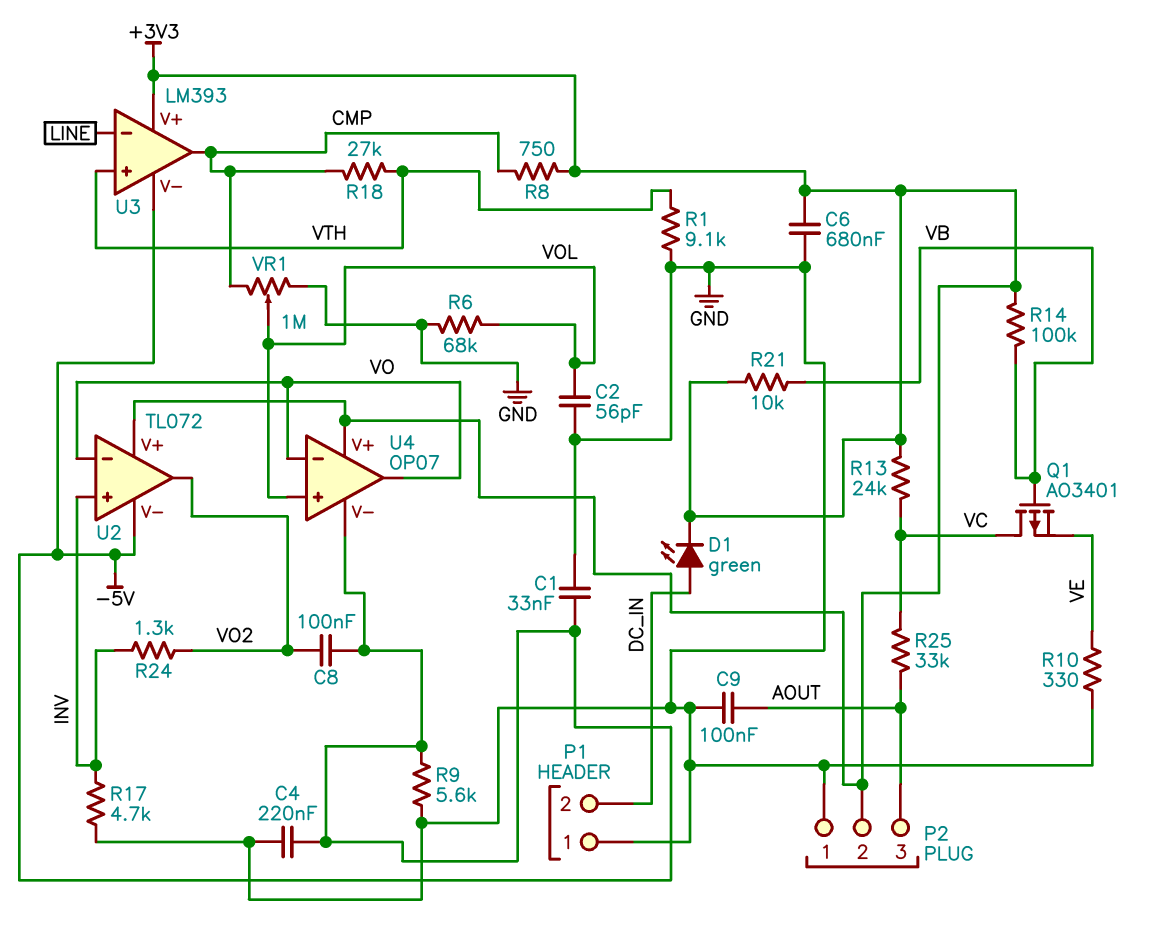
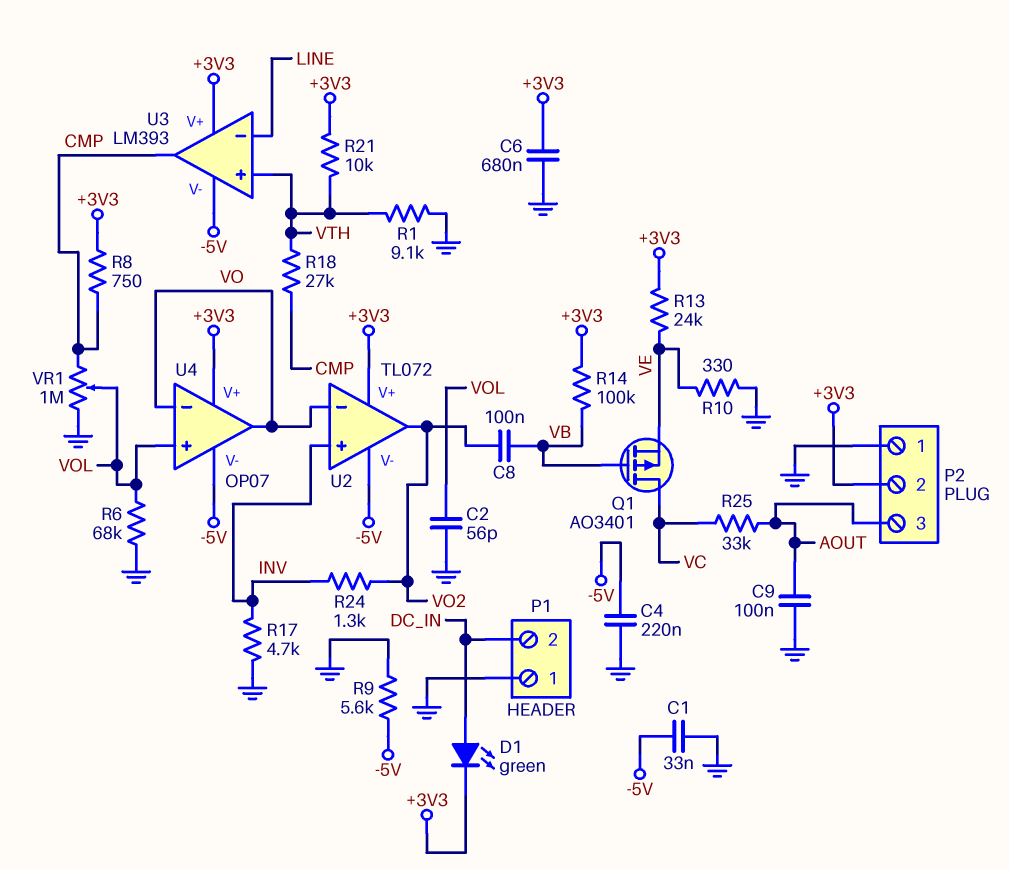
C8: 100nF (-5V, VO2) -> 100nF (VB, VO2)
R13: 24k (+3V3, VC) -> 24k (+3V3, VE)
R21: 10k (+3V3, VB) -> 10k (+3V3, VTH)

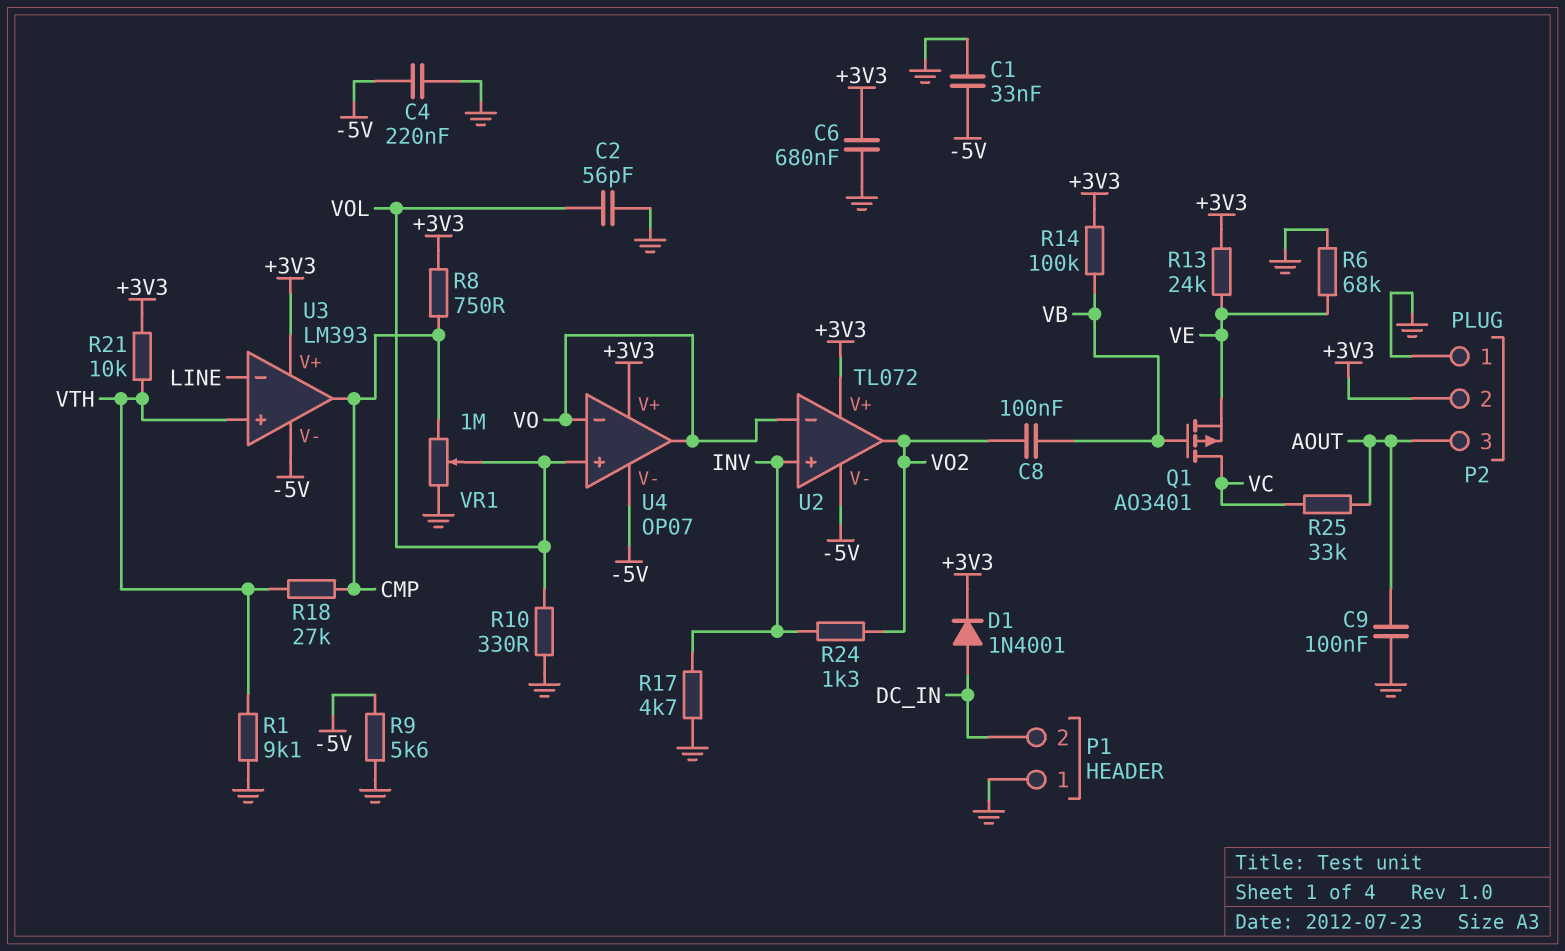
D1: LED green (A DC_IN, K +3V3) -> diode 1N4001 (A DC_IN, K +3V3)
R6: 68k (GND, VOL) -> 68k (GND, VE)
R10: 330 (GND, VE) -> 330 (GND, VOL)

